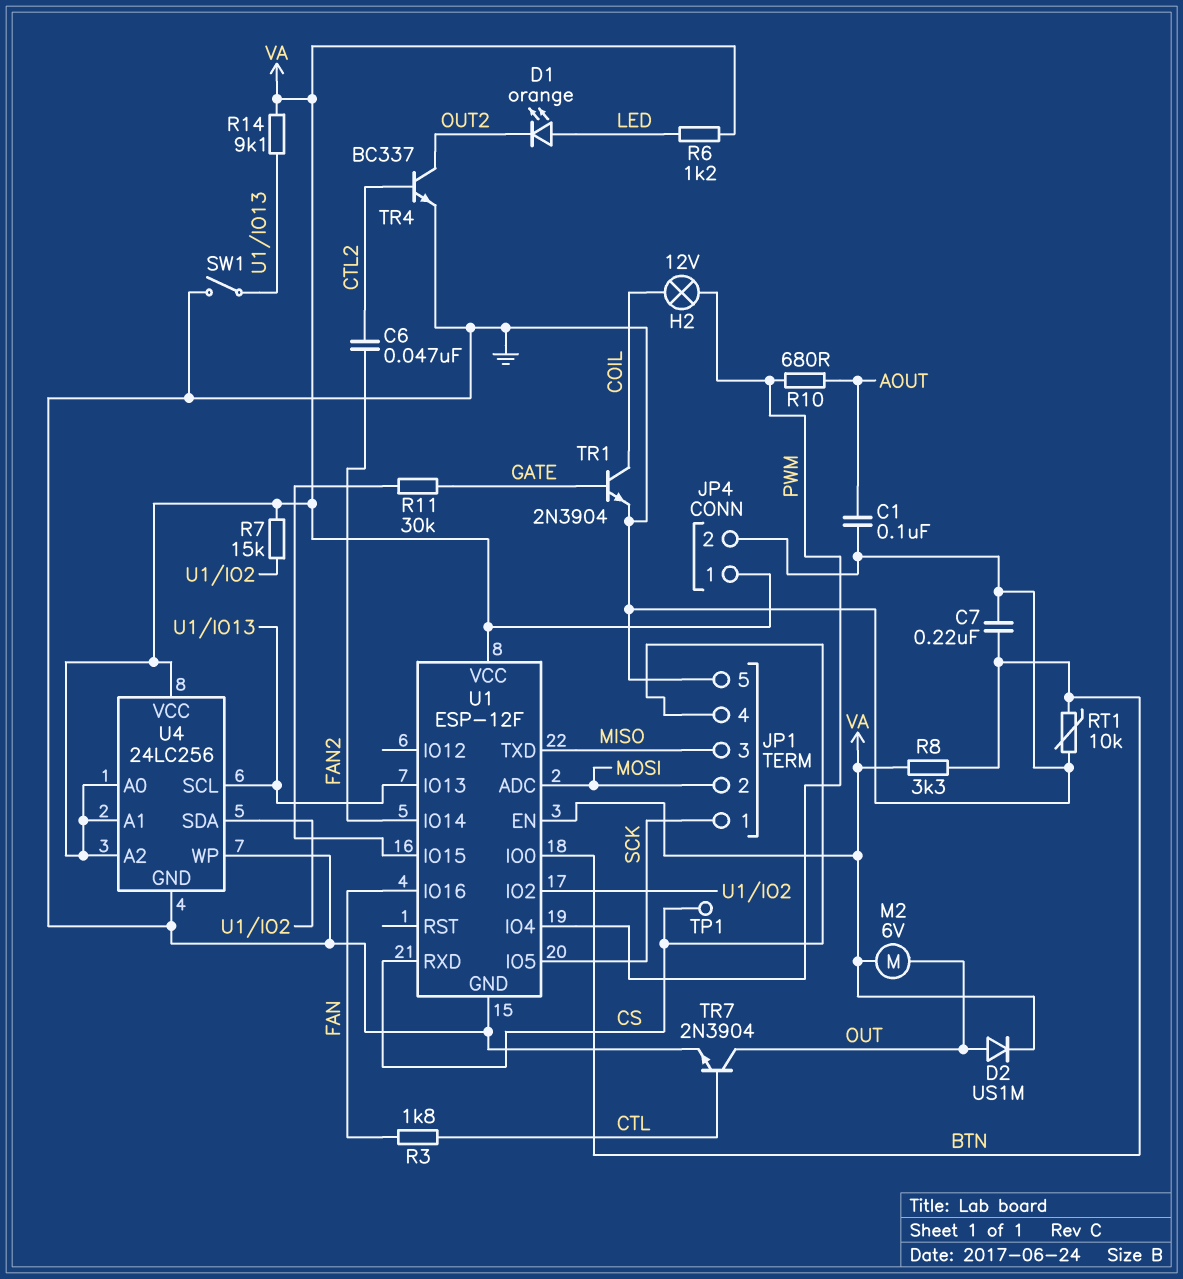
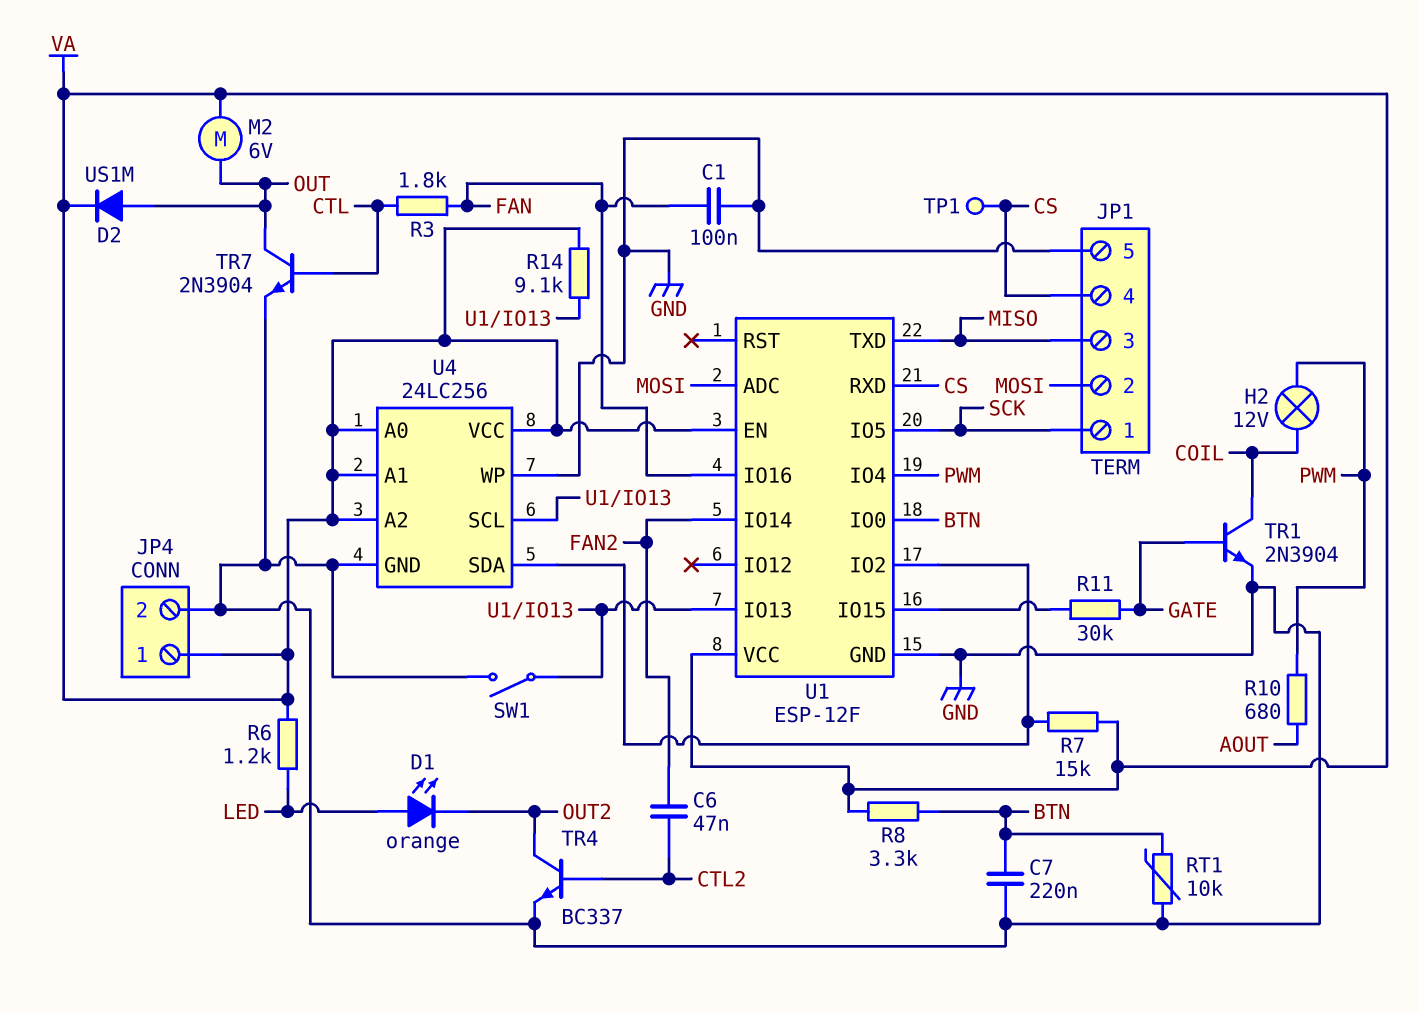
C1: 100nF (AOUT, GND) -> 100nF (FAN, GND)

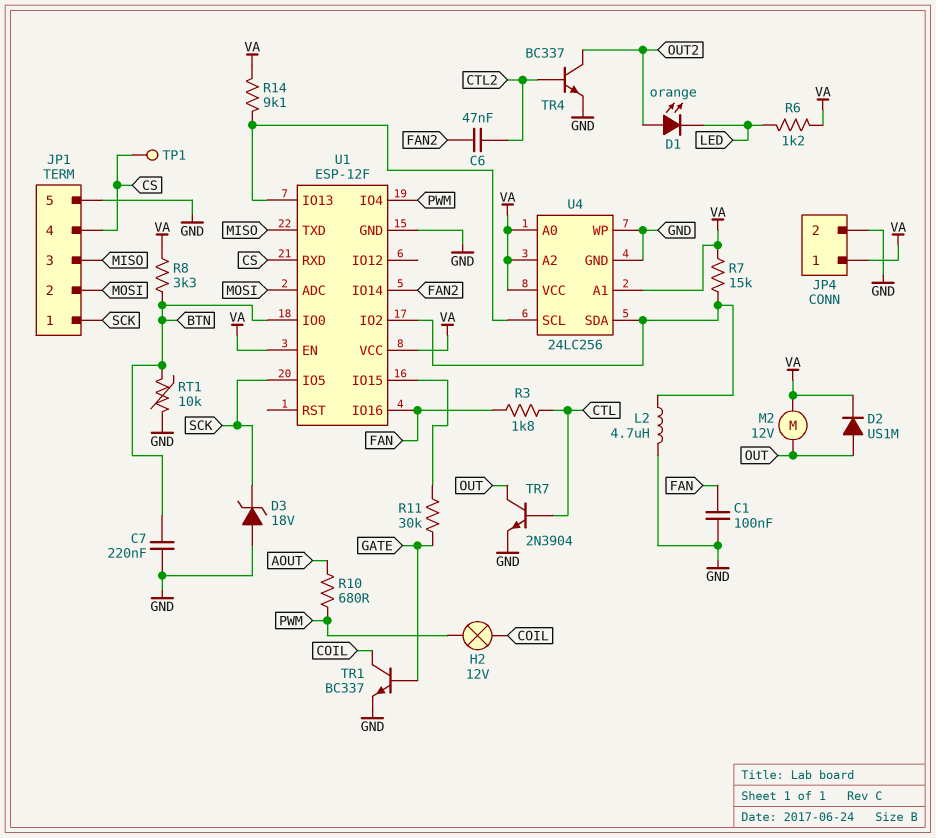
D1: LED orange (A LED, K OUT2) -> LED orange (A OUT2, K LED)
D3: none -> zener 18V (A GND, K SCK)
L2: none -> 4.7uH (GND, U1/IO2)
M2: motor 6V (OUT, VA) -> motor 12V (OUT, VA)
SW1: switch (GND, U1/IO13) -> none
TR1: NPN 2N3904 (B GATE, C COIL, E GND) -> NPN BC337 (B GATE, C COIL, E GND)

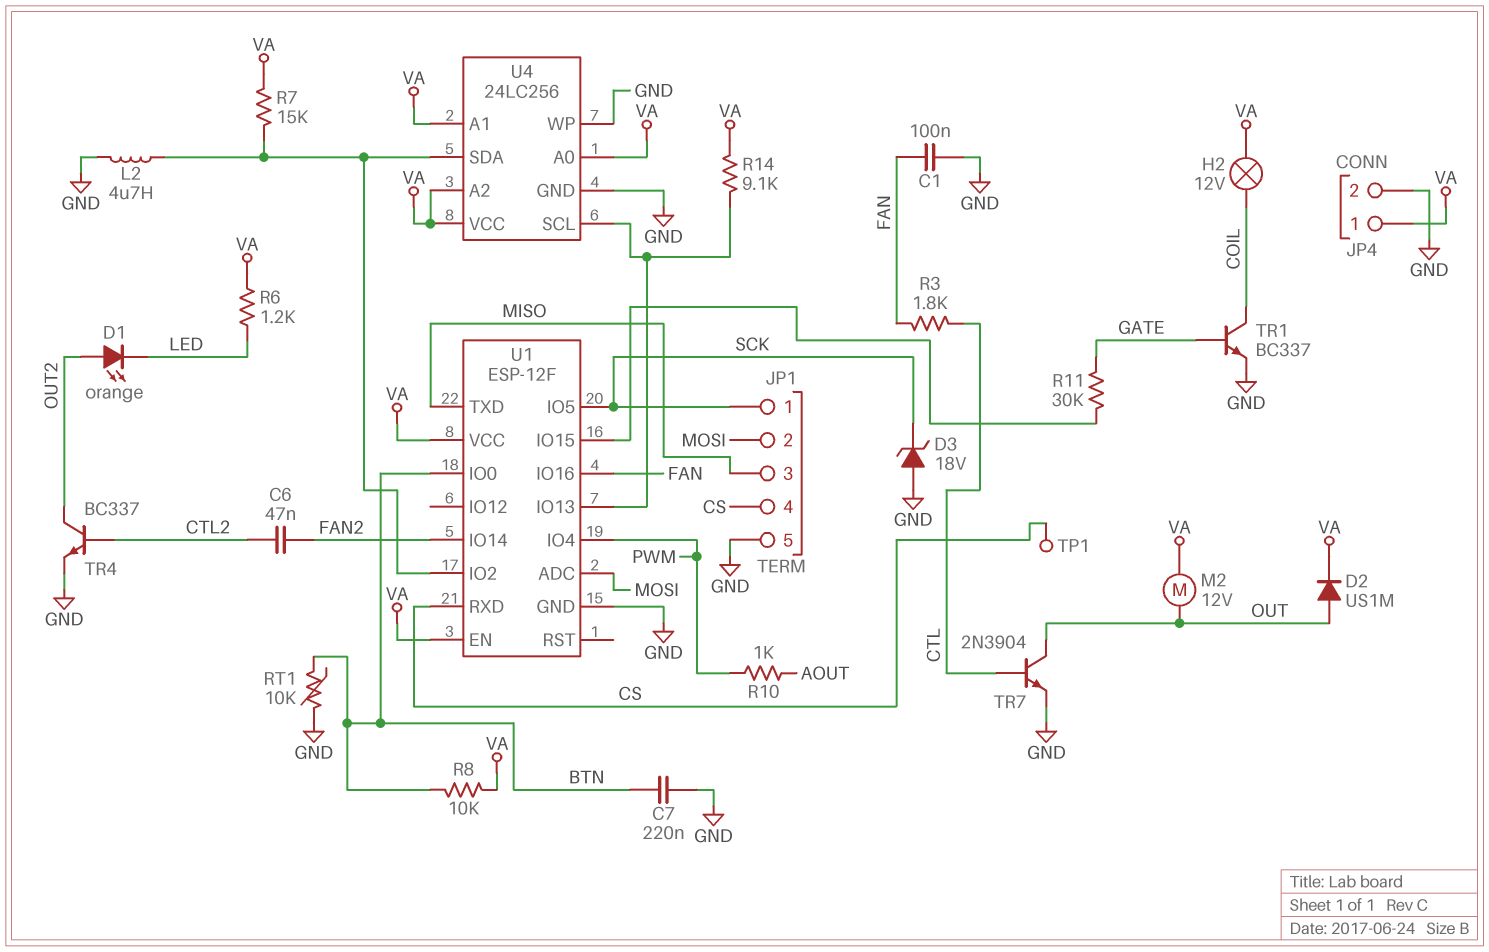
H2: lamp 12V (COIL, PWM) -> lamp 12V (COIL, VA)
R8: 3.3k (BTN, VA) -> 10k (BTN, VA)
R10: 680 (AOUT, PWM) -> 1k (AOUT, PWM)

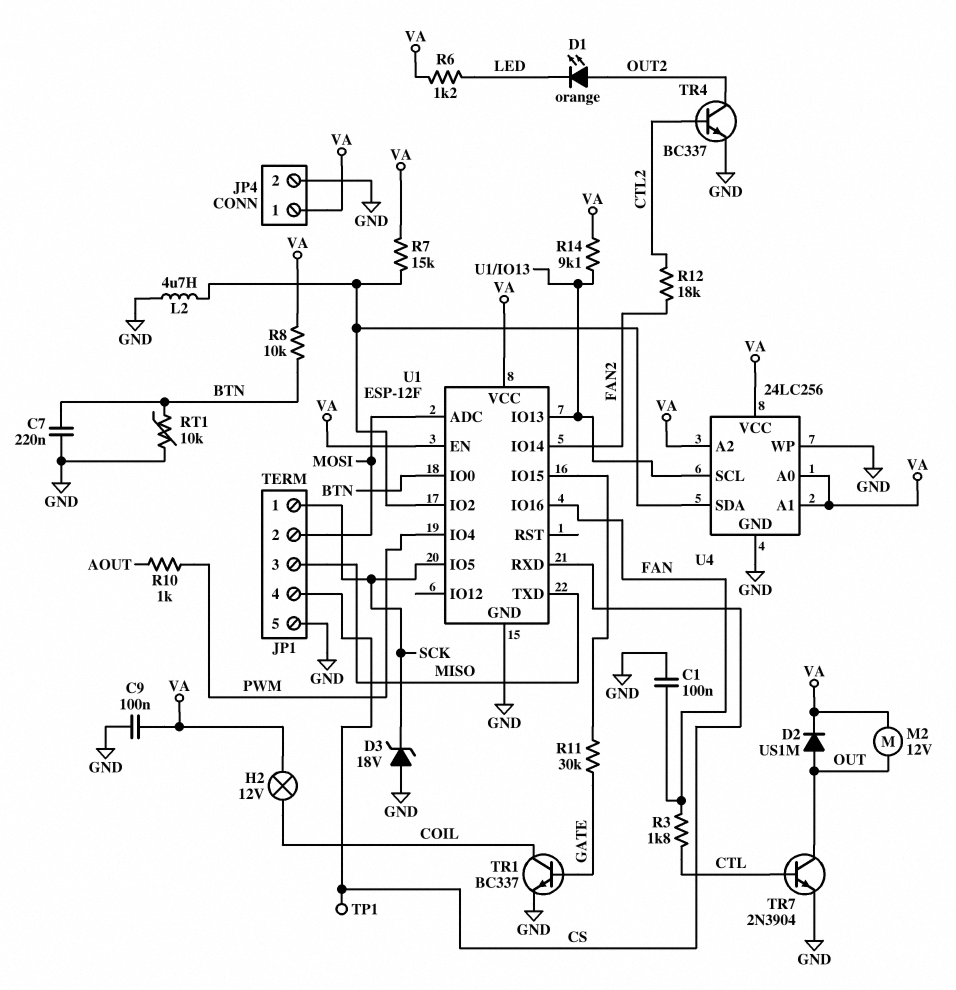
C6: 47nF (CTL2, FAN2) -> none
C9: none -> 100nF (GND, VA)
R12: none -> 18k (CTL2, FAN2)

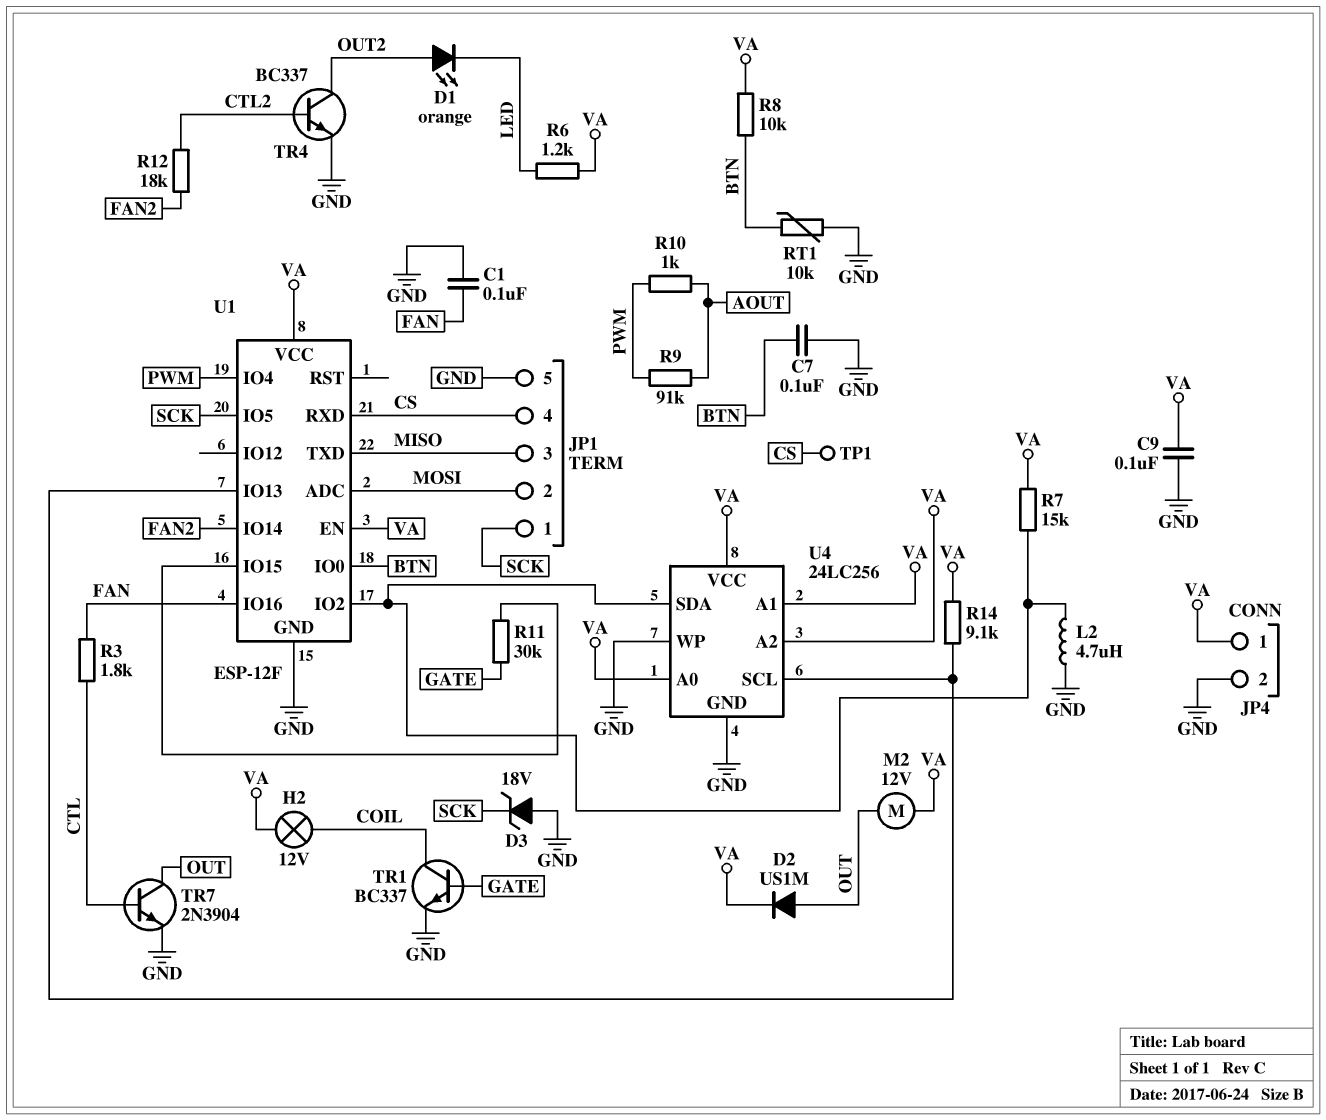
C7: 220nF (BTN, GND) -> 100nF (BTN, GND)
R9: none -> 91k (AOUT, PWM)

